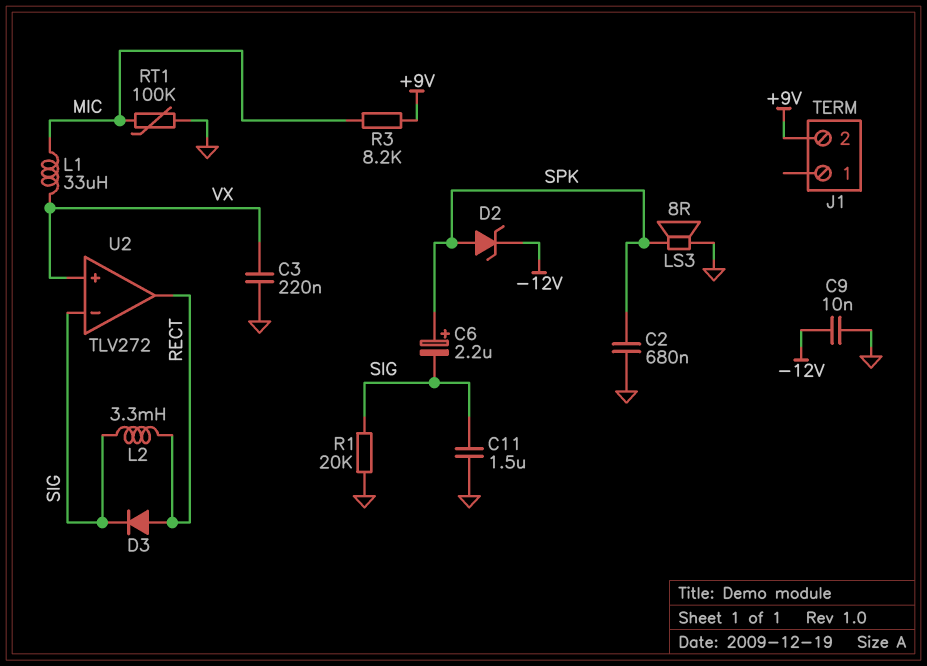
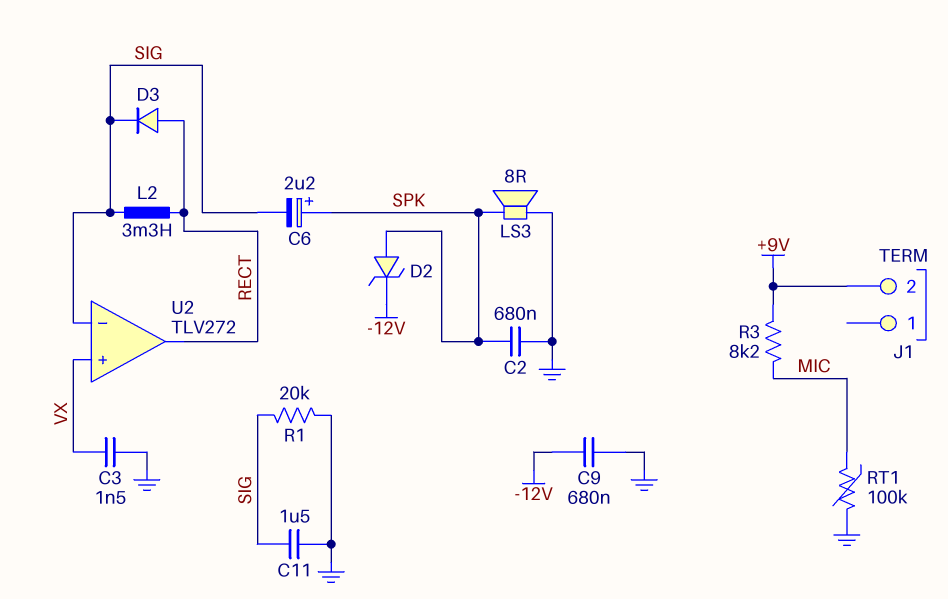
C3: 220nF (GND, VX) -> 1.5nF (GND, VX)
C9: 10nF (-12V, GND) -> 680nF (-12V, GND)
L1: 33uH (MIC, VX) -> none

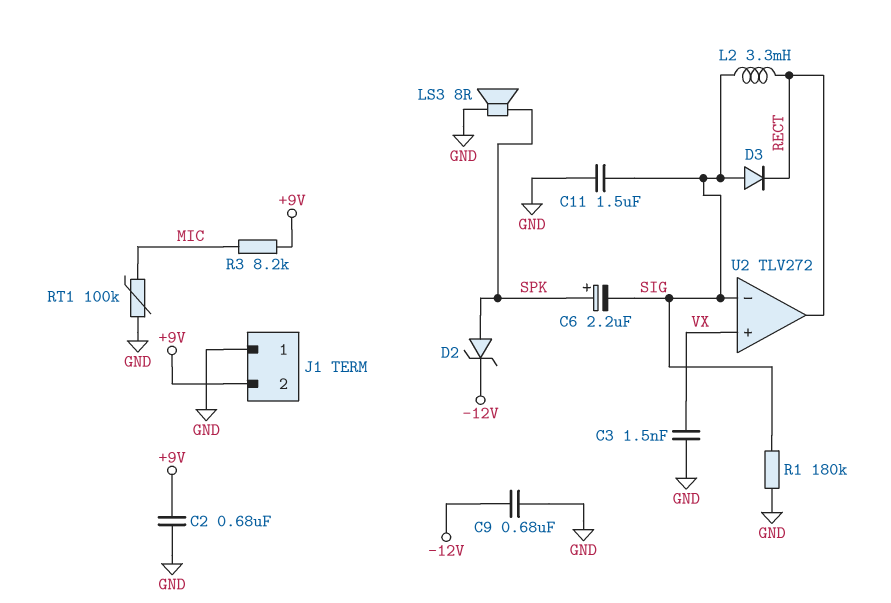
C2: 680nF (GND, SPK) -> 680nF (+9V, GND)
D3: diode (A RECT, K SIG) -> diode (A SIG, K RECT)
J1 pin 1: none -> GND
R1: 20k (GND, SIG) -> 180k (GND, SIG)

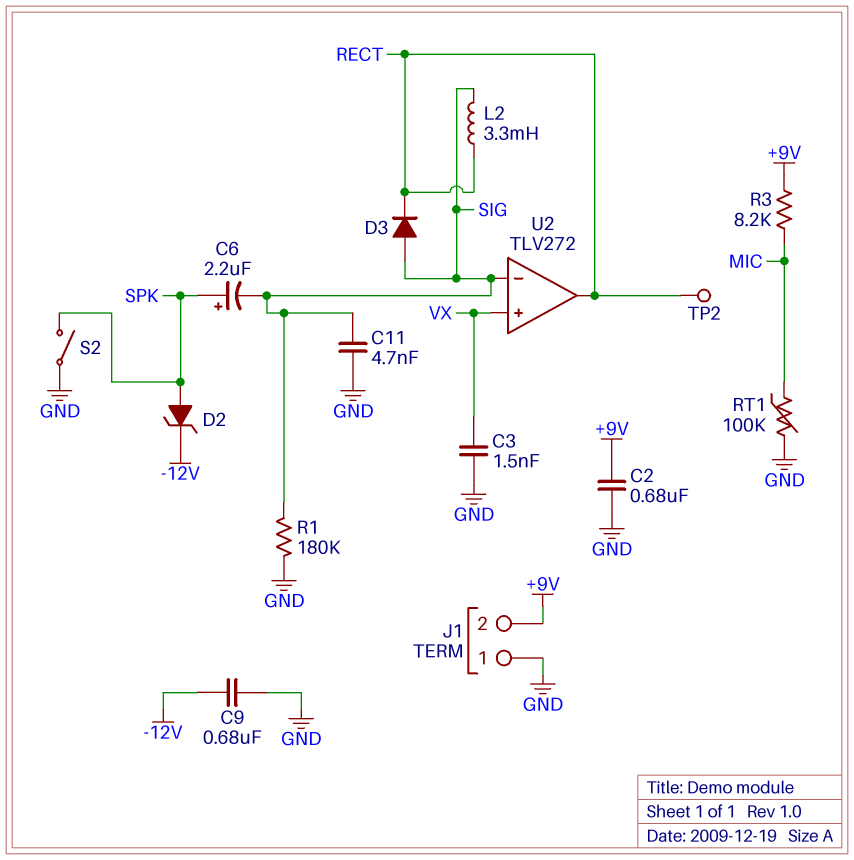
C11: 1.5uF (GND, SIG) -> 4.7nF (GND, SIG)
LS3: speaker 8R (GND, SPK) -> none
S2: none -> switch (GND, SPK)
TP2: none -> test point (RECT)

